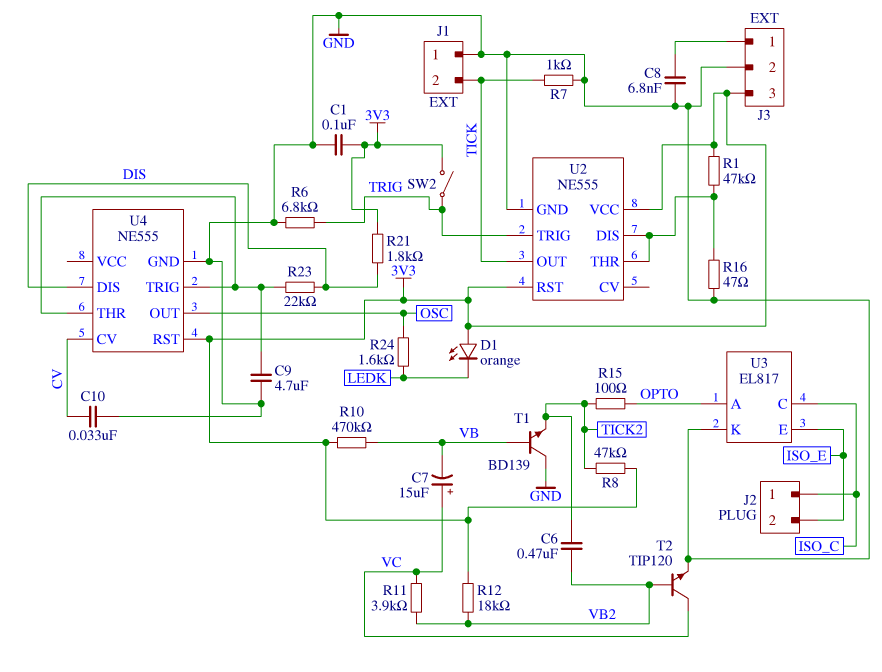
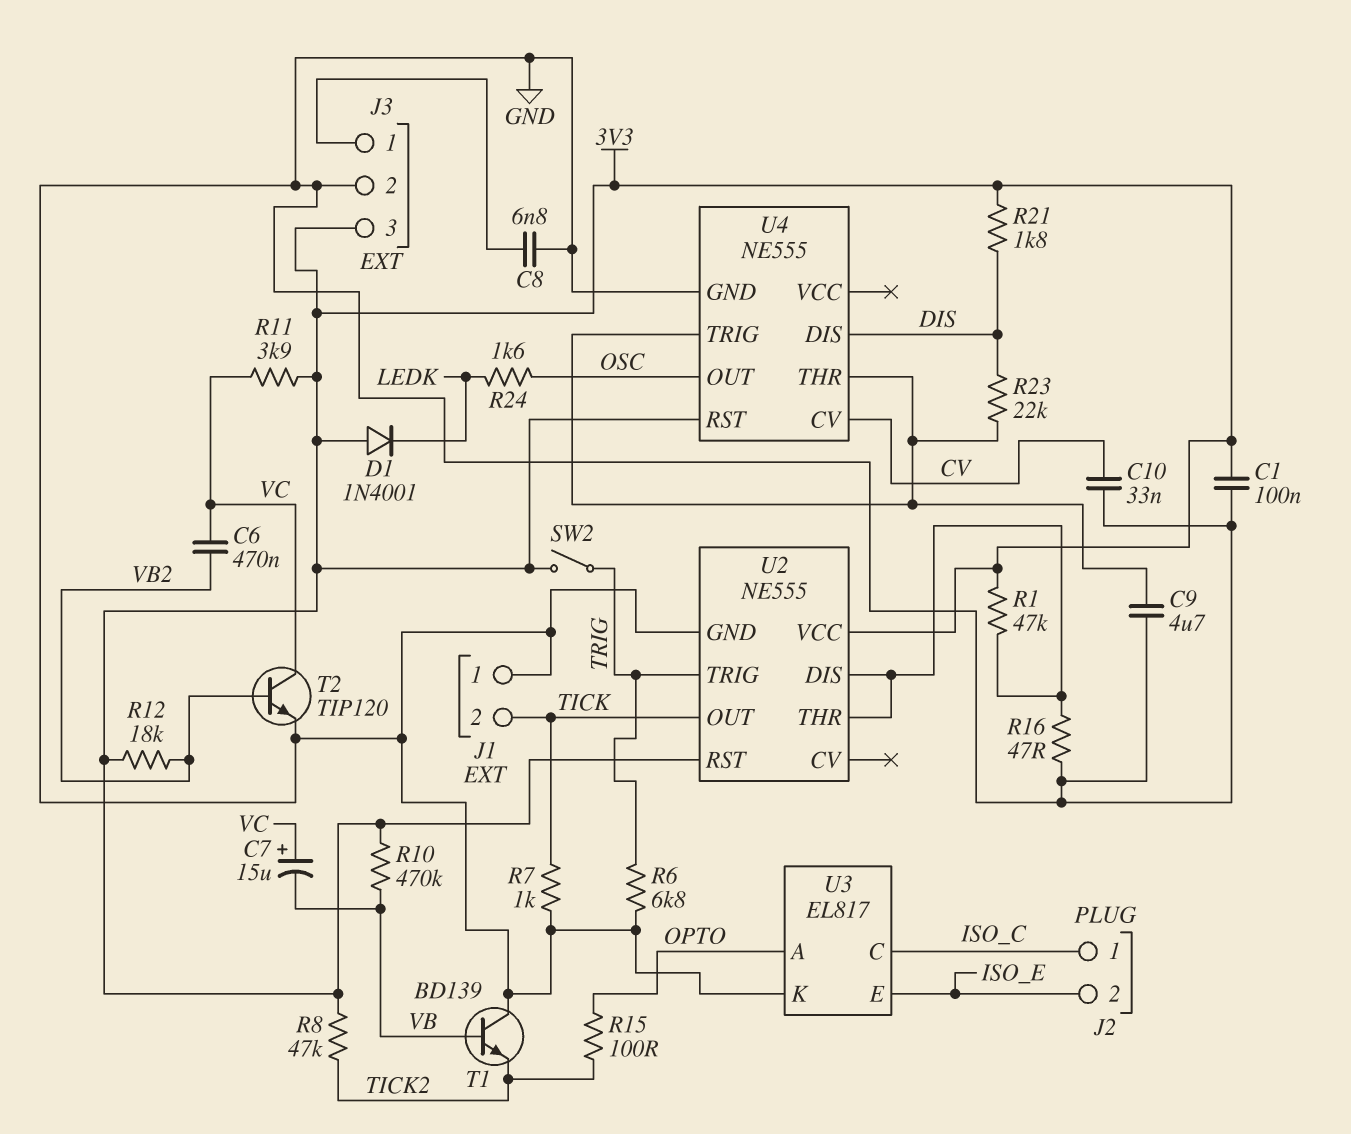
C6: 470nF (TICK2, VB2) -> 470nF (VB2, VC)
D1: LED orange (A 3V3, K LEDK) -> diode 1N4001 (A 3V3, K LEDK)
R11: 3.9k (VB2, VC) -> 3.9k (3V3, VC)

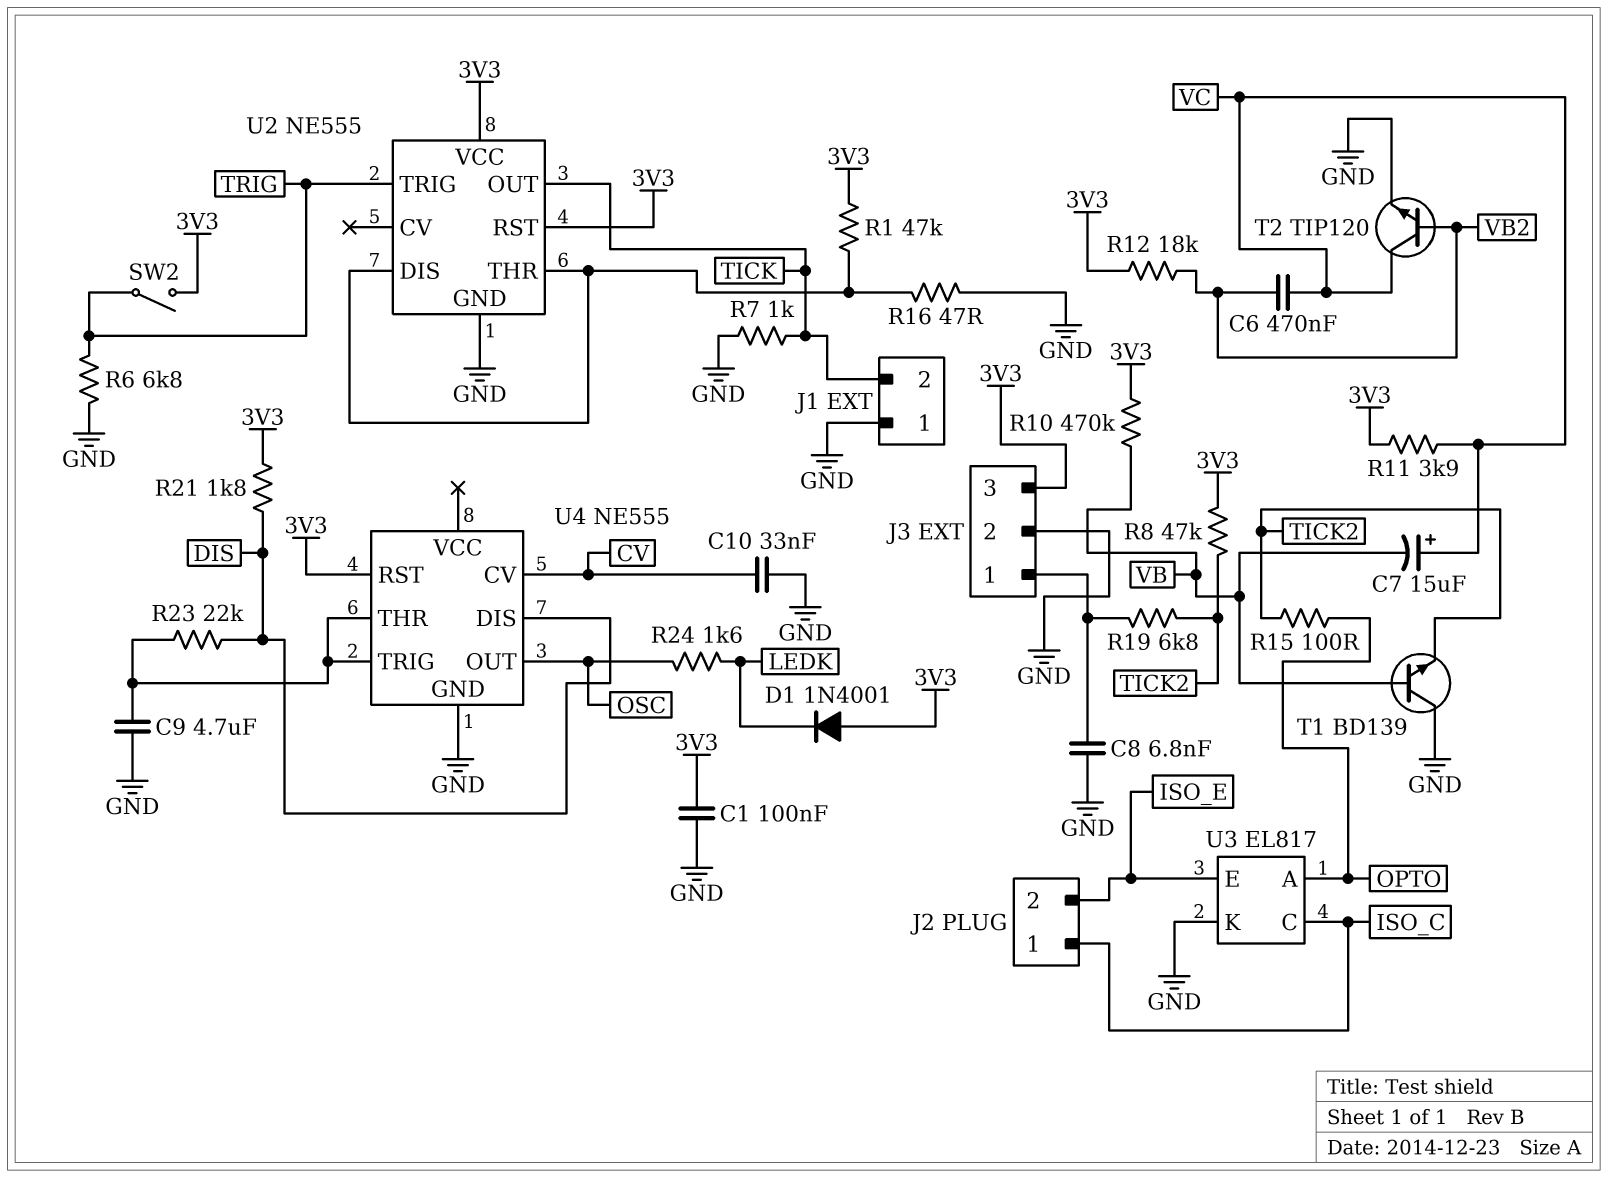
R19: none -> 6.8k (J3/1, TICK2)

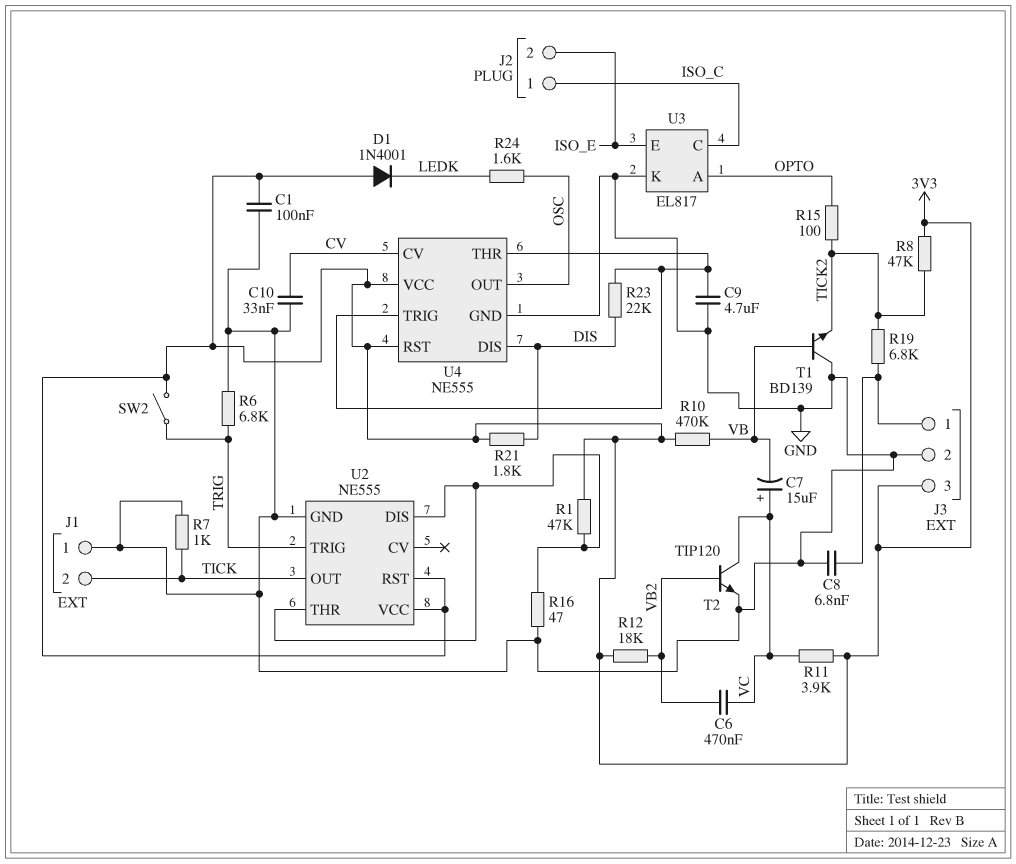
U4 pin VCC: none -> 3V3

